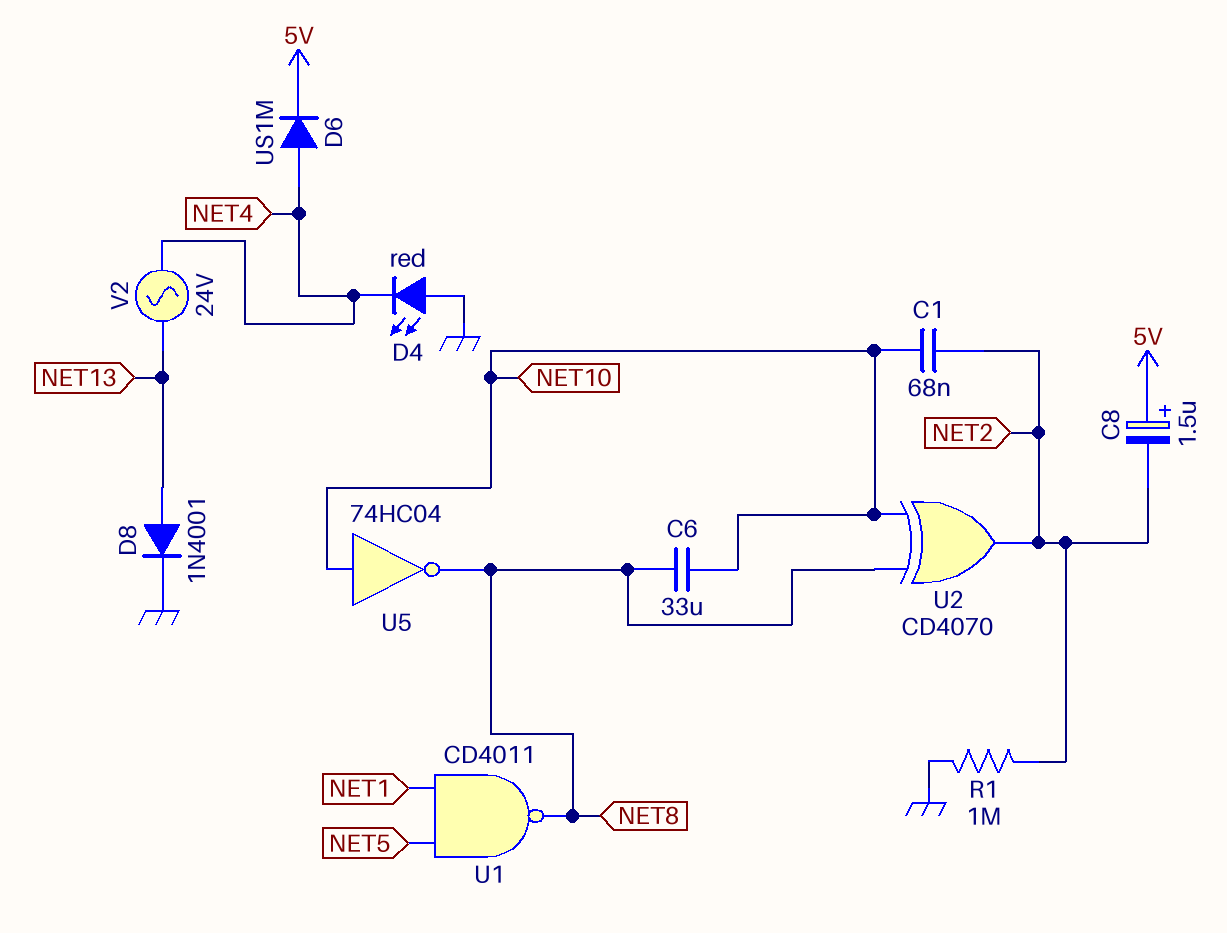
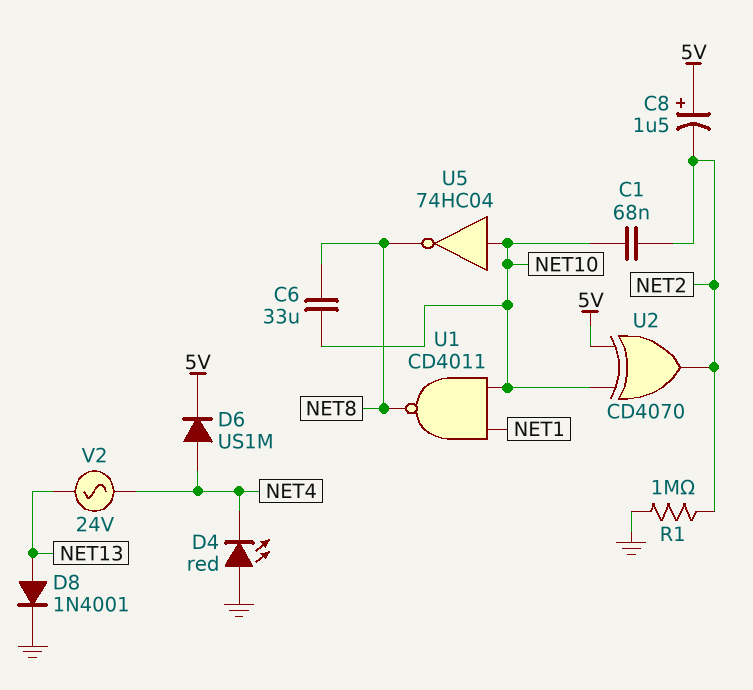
U1: NAND CD4011 (in NET1, in NET5, out NET8) -> NAND CD4011 (in NET1, in NET10, out NET8)
U2: XOR CD4070 (in NET8, in NET10, out NET2) -> XOR CD4070 (in 5V, in NET10, out NET2)

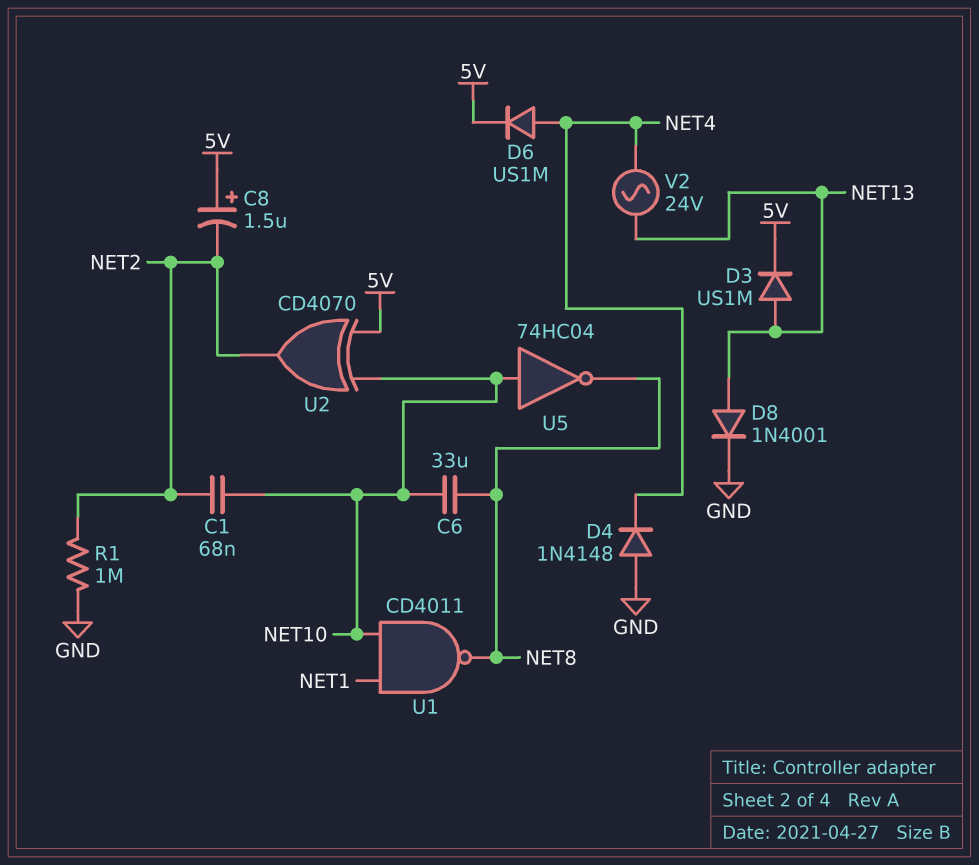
D3: none -> diode US1M (A NET13, K 5V)
D4: LED red (A GND, K NET4) -> diode 1N4148 (A GND, K NET4)

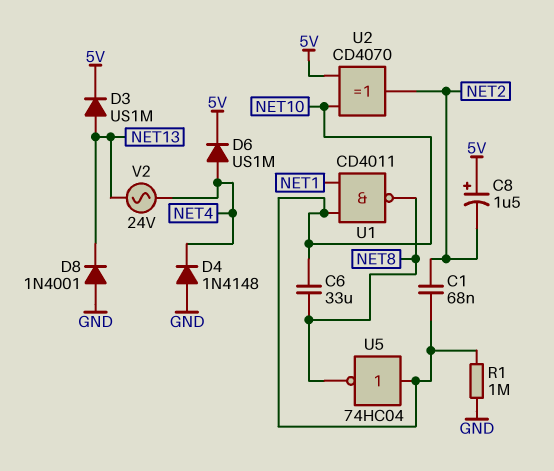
D8: diode 1N4001 (A NET13, K GND) -> diode 1N4001 (A GND, K NET13)
R1: 1M (GND, NET2) -> 1M (GND, NET10)

